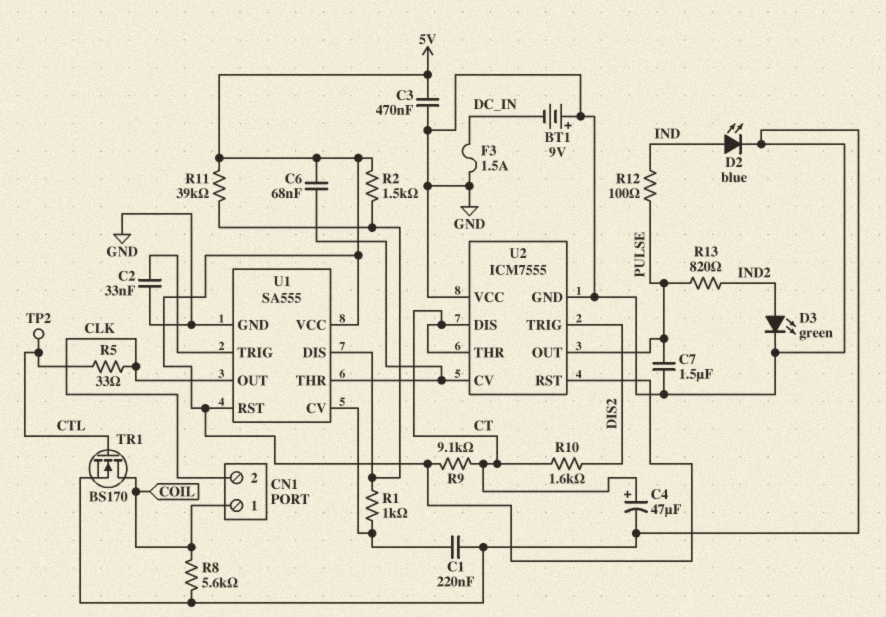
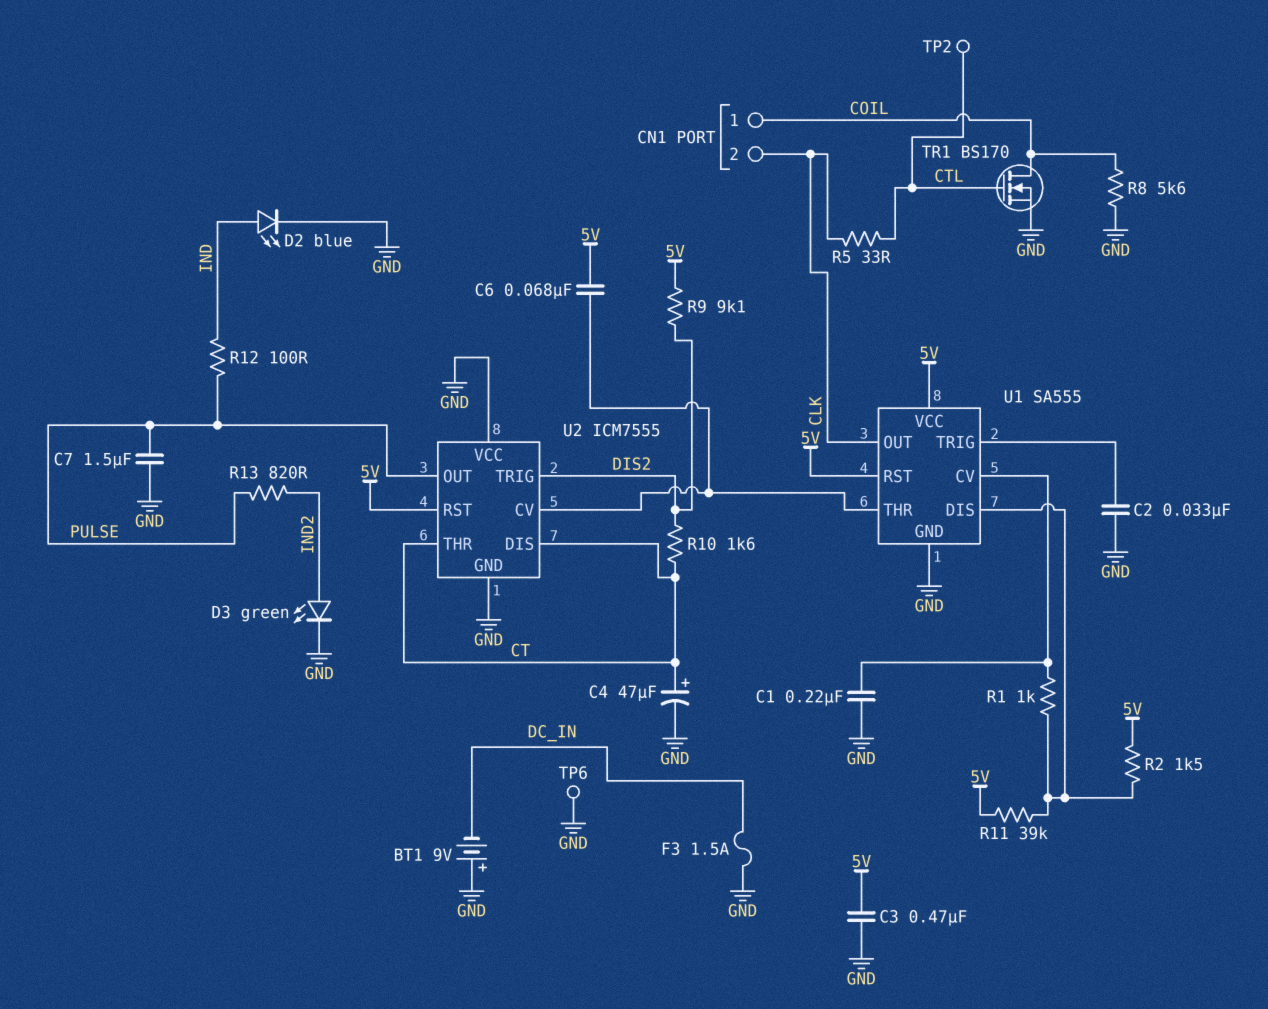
R9: 9.1k (5V, CT) -> 9.1k (5V, DIS2)
TP6: none -> test point (GND)

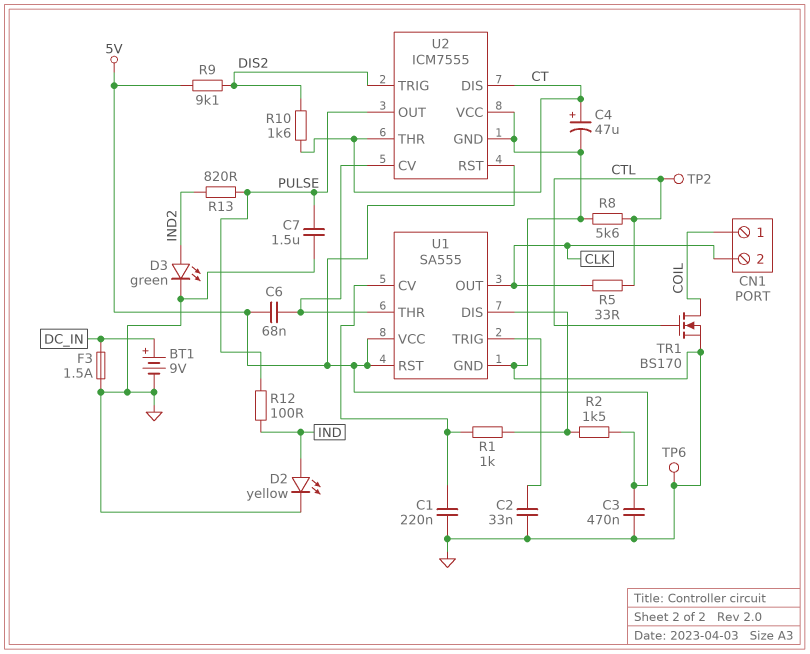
BT1: 9V (plus GND, minus DC_IN) -> 9V (plus DC_IN, minus GND)
D2: LED blue (A IND, K GND) -> LED yellow (A IND, K GND)
R8: 5.6k (COIL, GND) -> 5.6k (CTL, GND)
R11: 39k (5V, U1/DIS) -> none

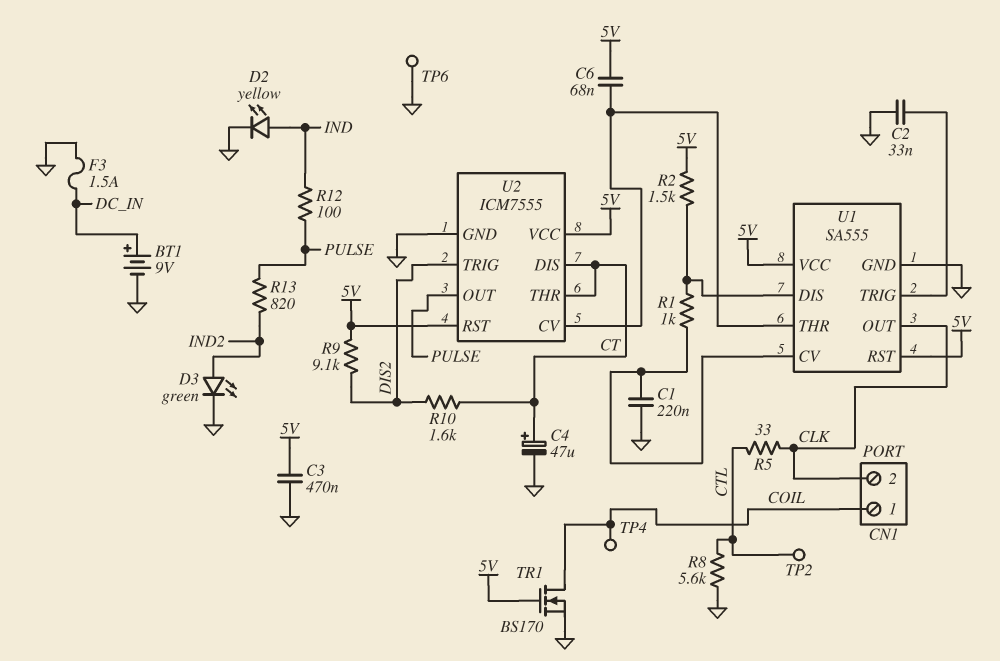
C7: 1.5uF (GND, PULSE) -> none
TP4: none -> test point (COIL)
TR1: NMOS BS170 (G CTL, D COIL, S GND) -> NMOS BS170 (G 5V, D COIL, S GND)
U2 pin VCC: GND -> 5V

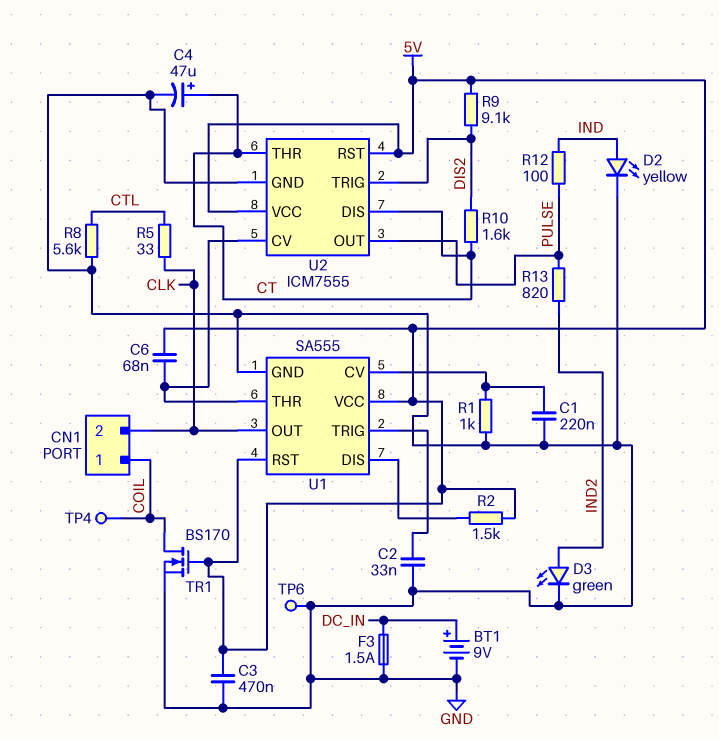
R1: 1k (U1/CV, U1/DIS) -> 1k (GND, U1/CV)
TP2: test point (CTL) -> none

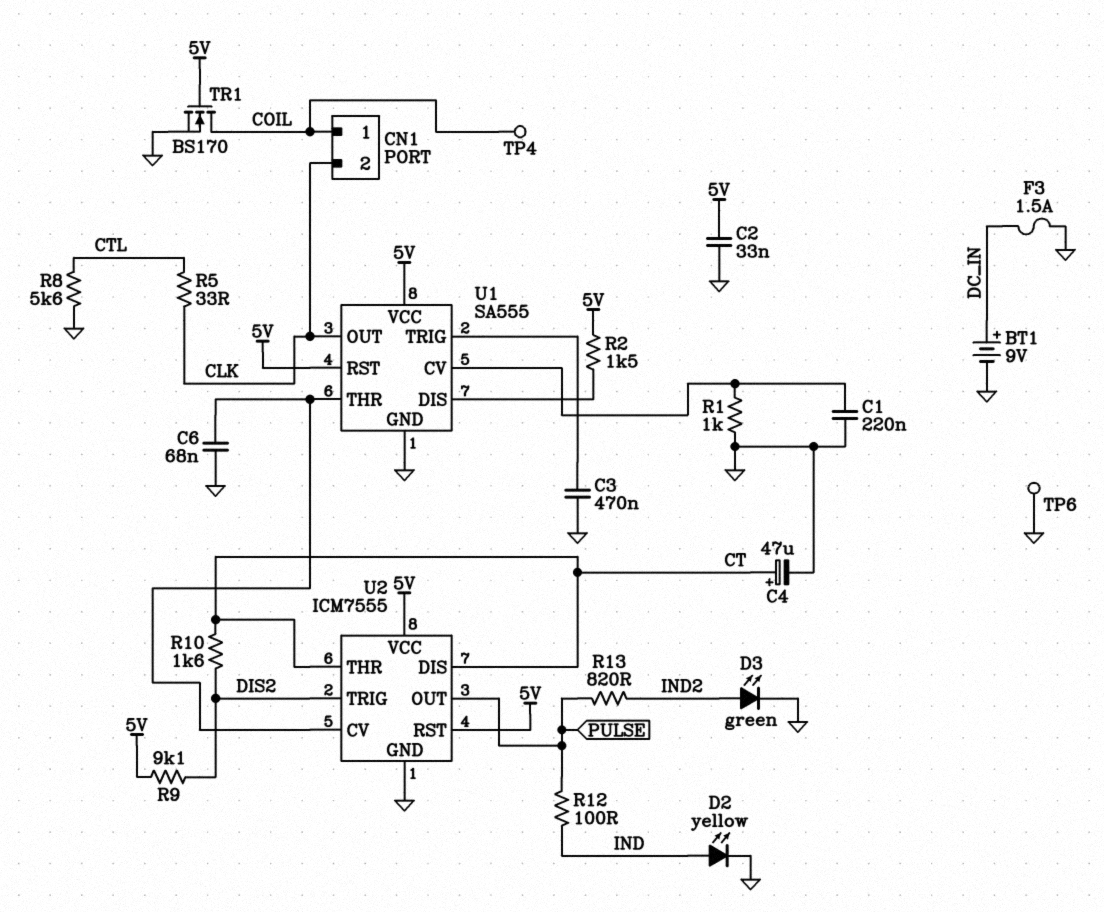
C2: 33nF (GND, U1/TRIG) -> 33nF (5V, GND)
C3: 470nF (5V, GND) -> 470nF (GND, U1/TRIG)
C6: 68nF (5V, U1/THR) -> 68nF (GND, U1/THR)

